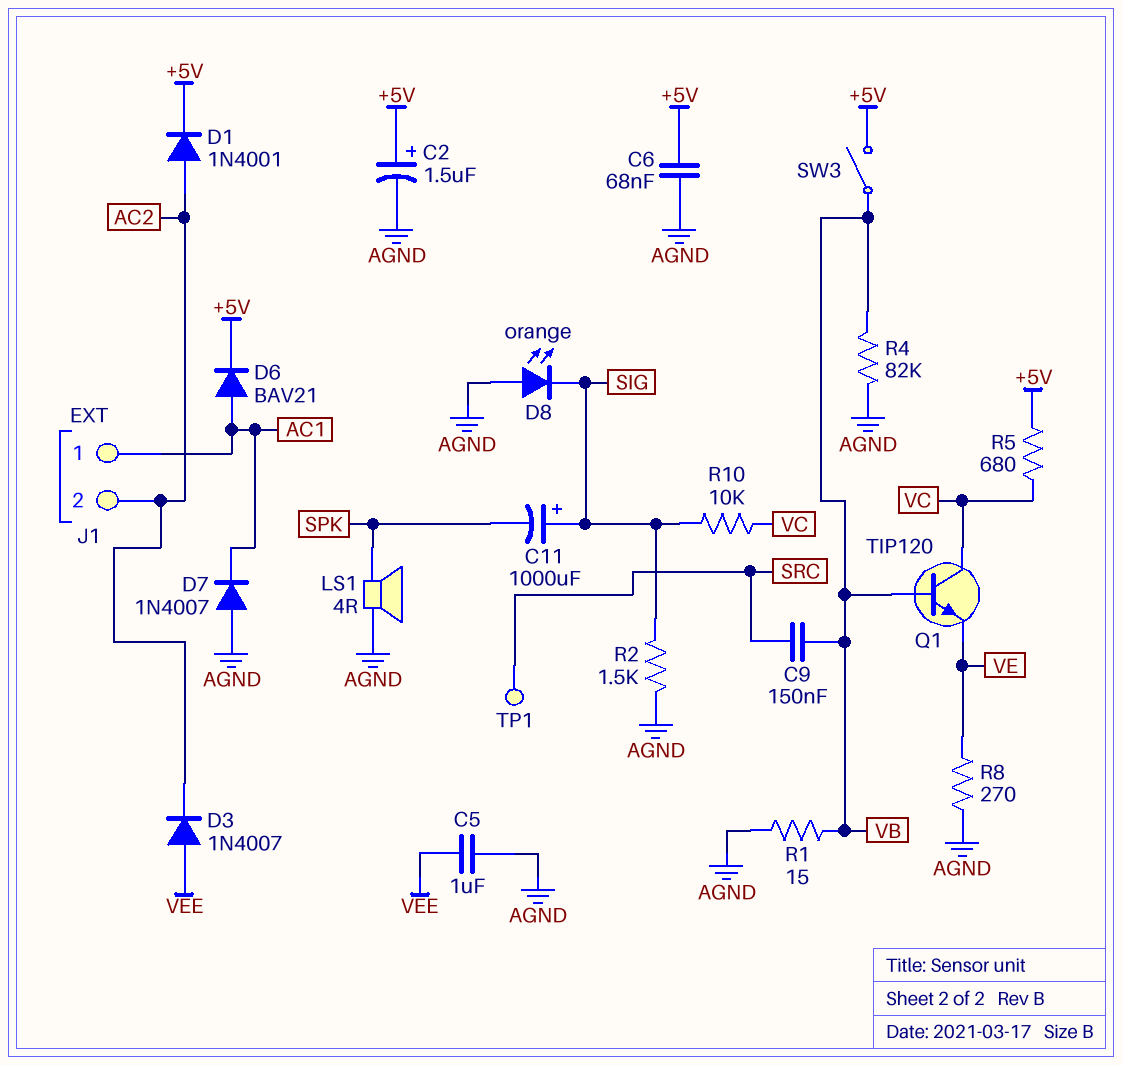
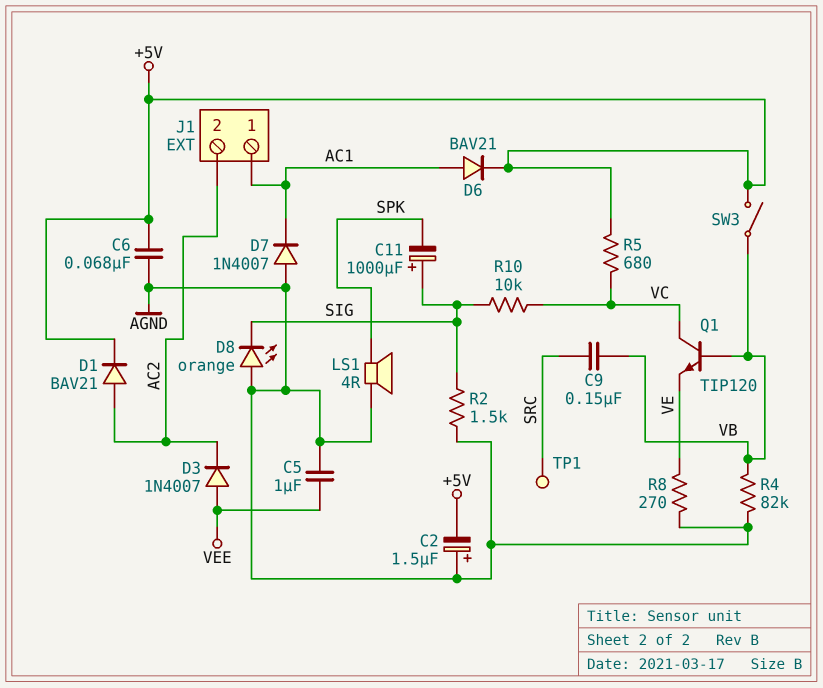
C2: 1.5uF (plus +5V, minus AGND) -> 1.5uF (plus AGND, minus +5V)
D1: diode 1N4001 (A AC2, K +5V) -> diode BAV21 (A AC2, K +5V)
R1: 15 (AGND, VB) -> none

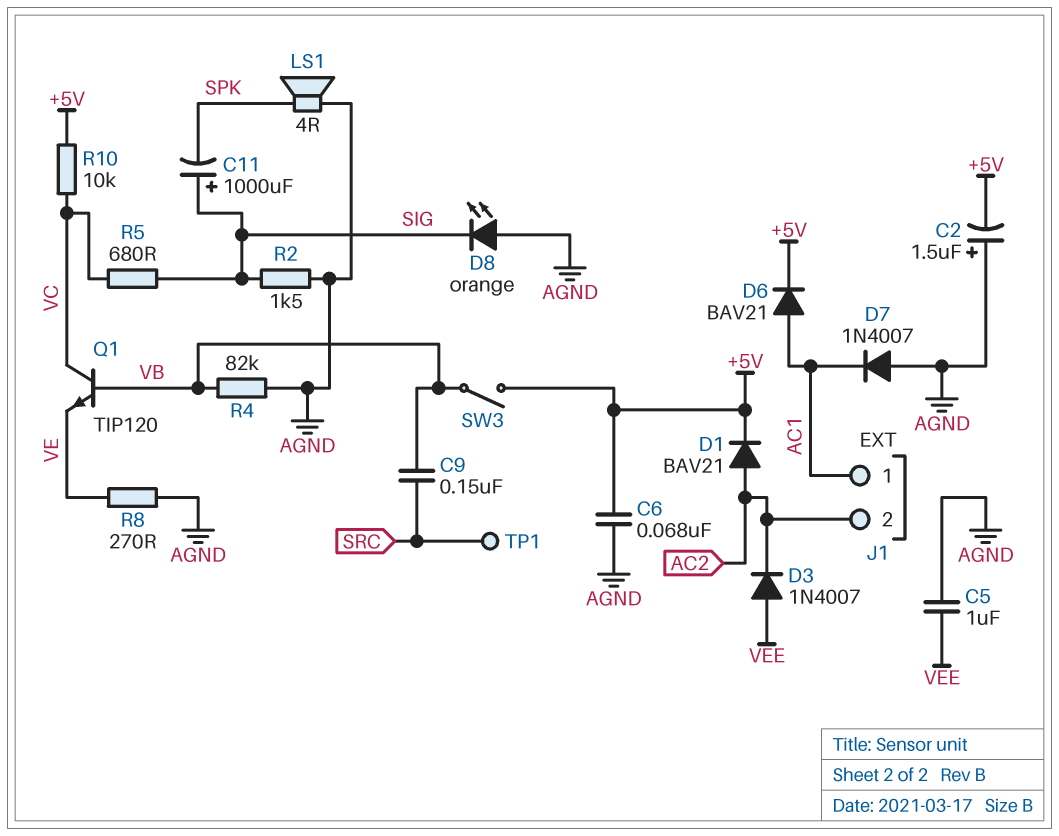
R5: 680 (+5V, VC) -> 680 (SIG, VC)
R10: 10k (SIG, VC) -> 10k (+5V, VC)

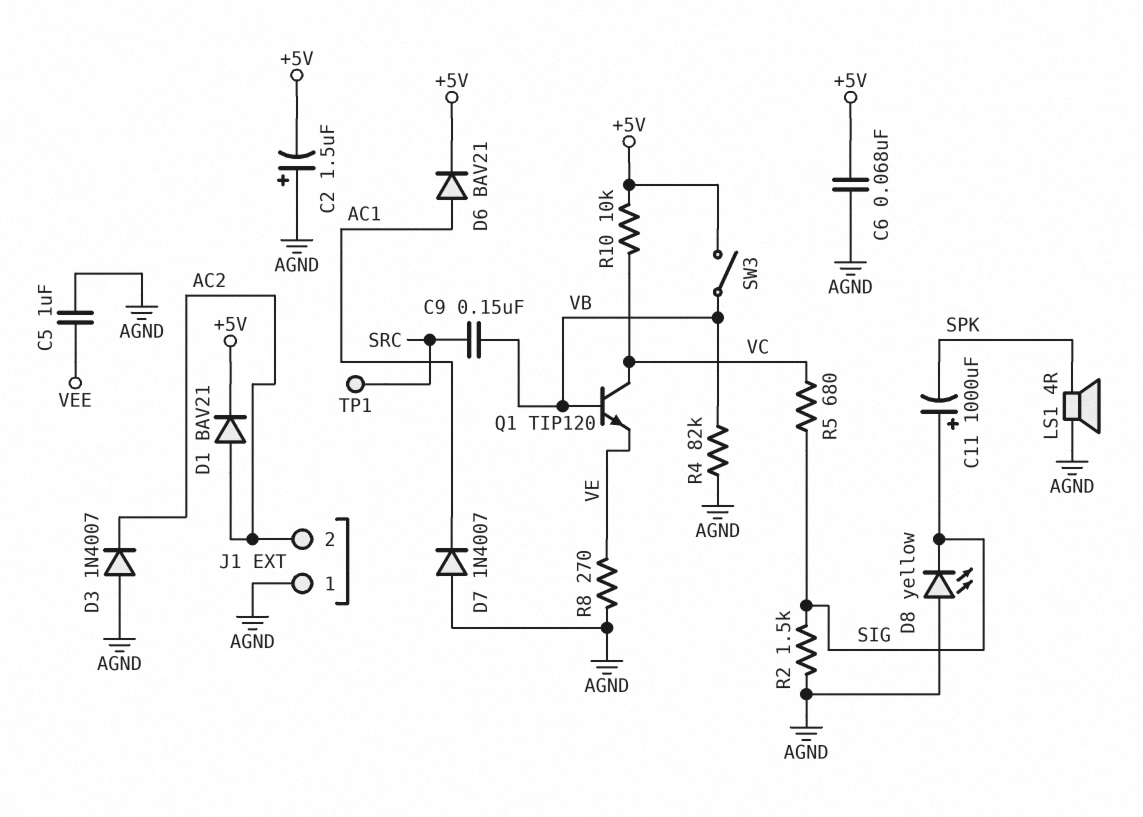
D3: diode 1N4007 (A VEE, K AC2) -> diode 1N4007 (A AGND, K AC2)
D8: LED orange (A AGND, K SIG) -> LED yellow (A AGND, K SIG)
J1 pin 1: AC1 -> AGND

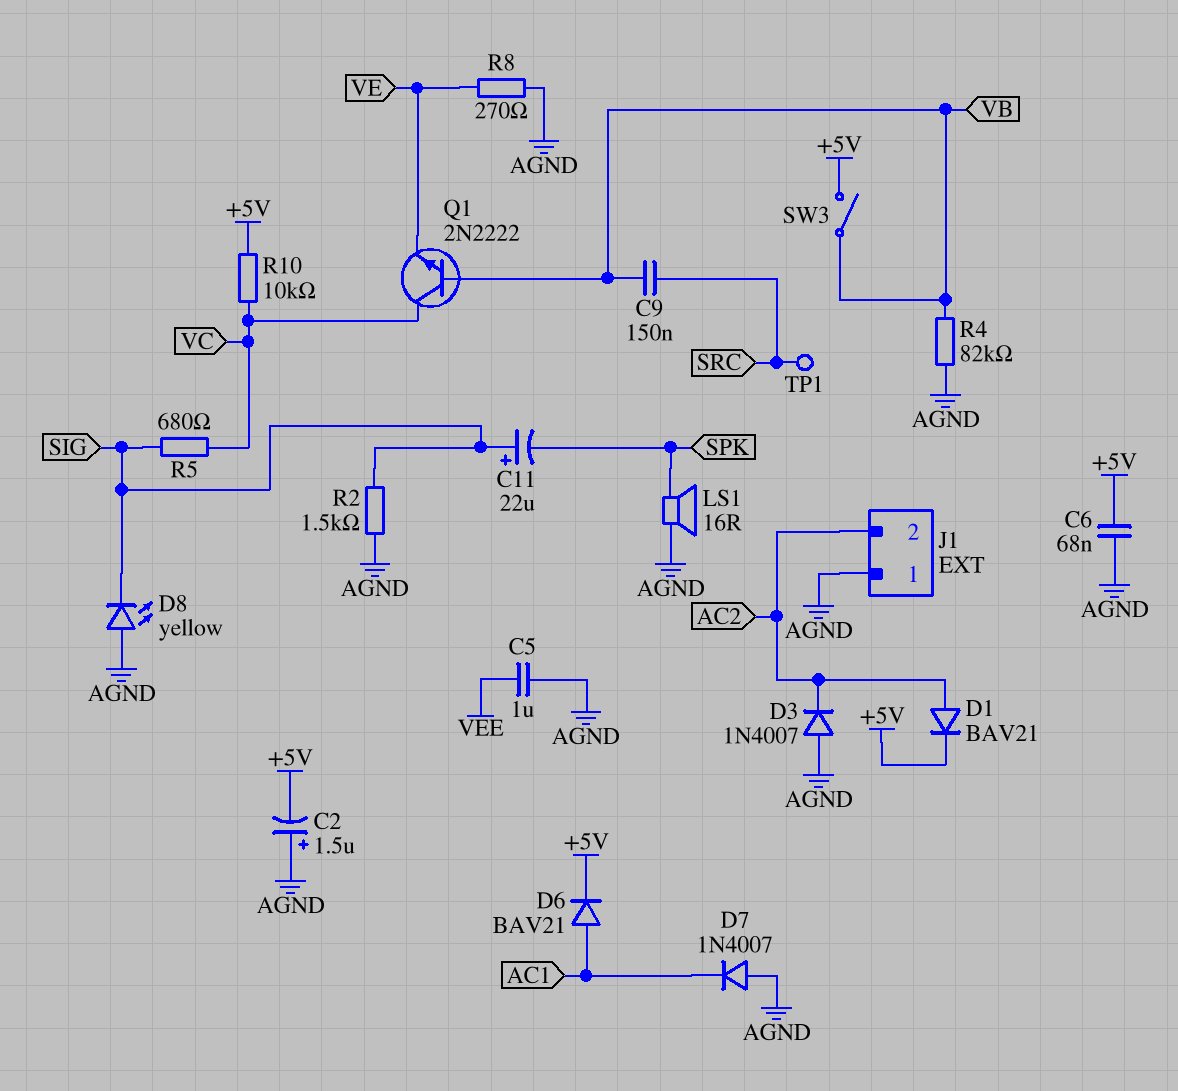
C11: 1000uF (plus SIG, minus SPK) -> 22uF (plus SIG, minus SPK)
LS1: speaker 4R (AGND, SPK) -> speaker 16R (AGND, SPK)
Q1: NPN TIP120 (B VB, C VC, E VE) -> NPN 2N2222 (B VB, C VC, E VE)

